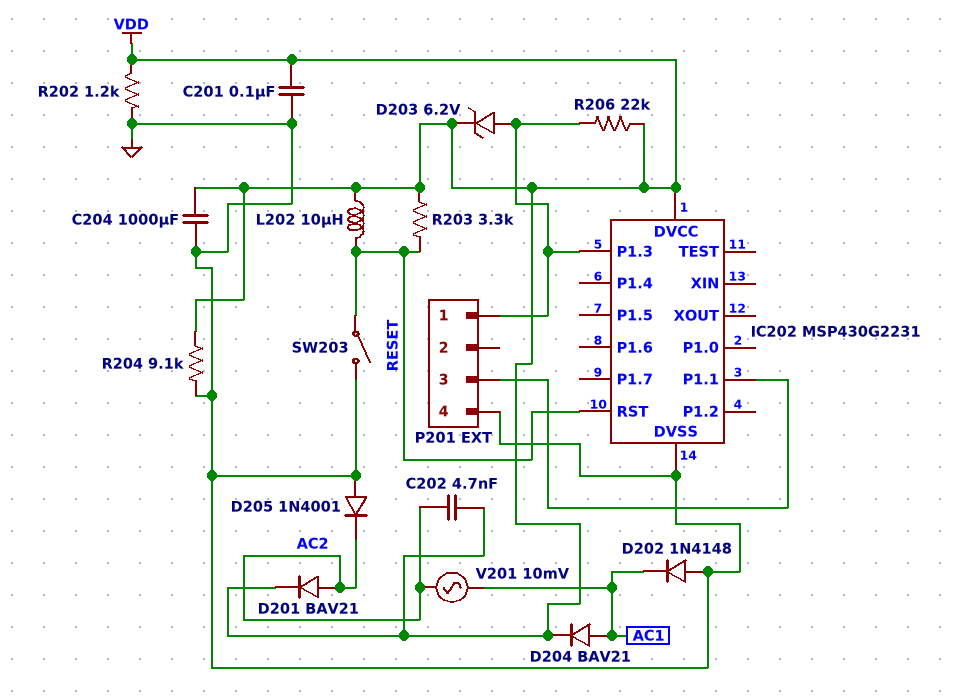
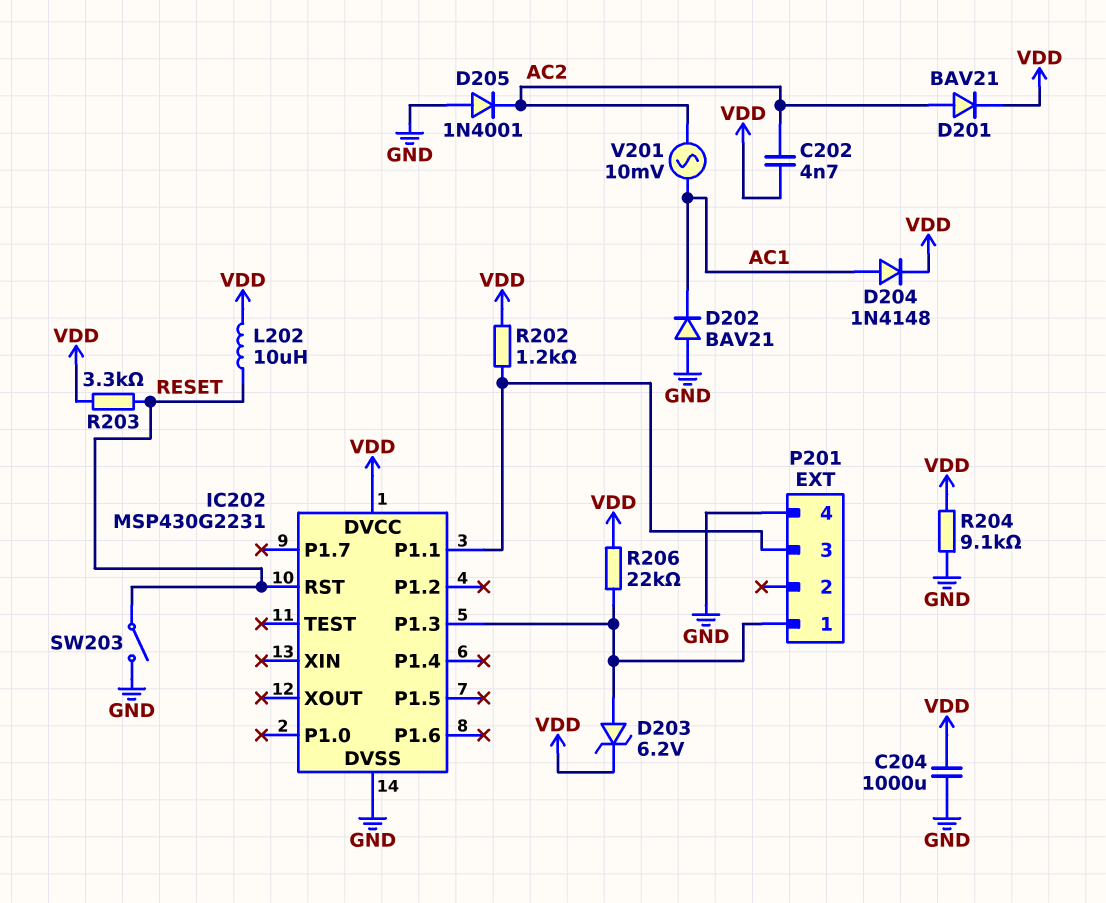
C201: 100nF (GND, VDD) -> none
D202: diode 1N4148 (A GND, K AC1) -> diode BAV21 (A GND, K AC1)
D204: diode BAV21 (A AC1, K VDD) -> diode 1N4148 (A AC1, K VDD)
R202: 1.2k (GND, VDD) -> 1.2k (IC202/P1.1, VDD)

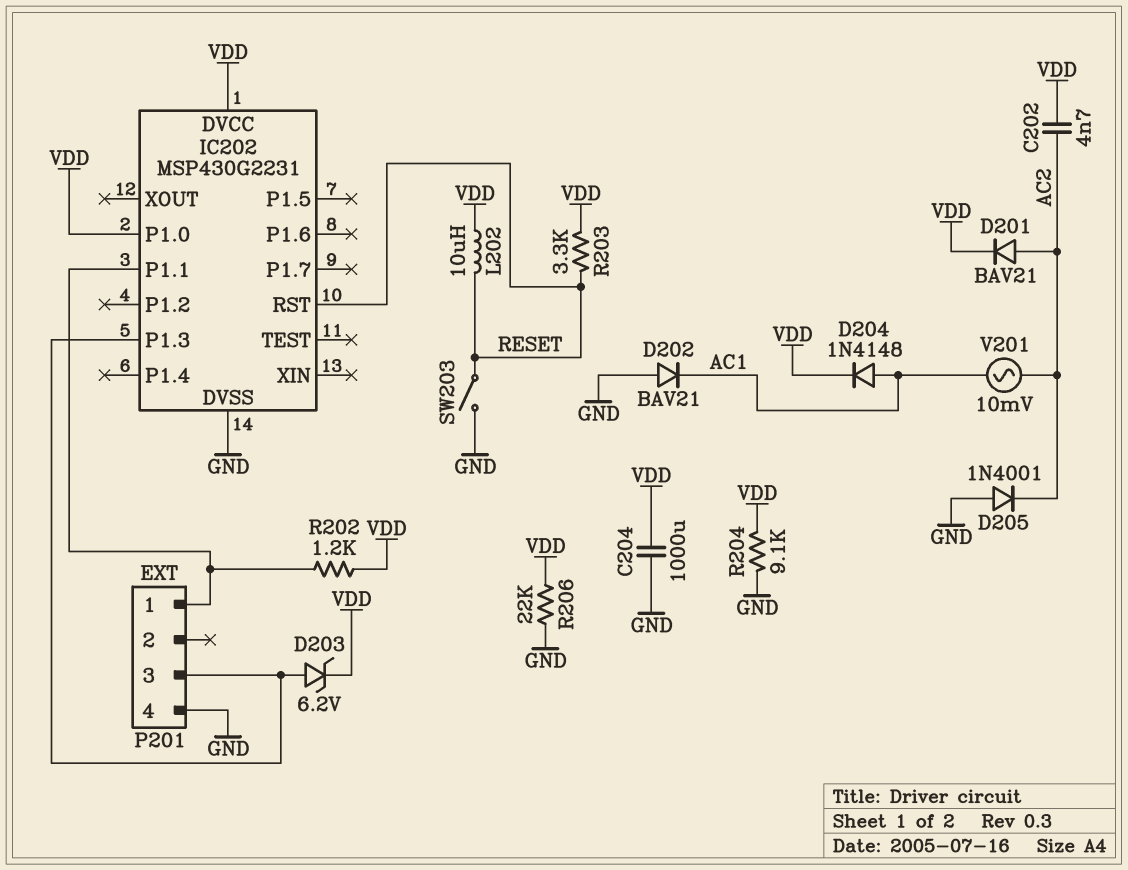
IC202 pin P1.0: none -> VDD
P201 pin 1: IC202/P1.3 -> IC202/P1.1
P201 pin 3: IC202/P1.1 -> IC202/P1.3
R206: 22k (IC202/P1.3, VDD) -> 22k (GND, VDD)

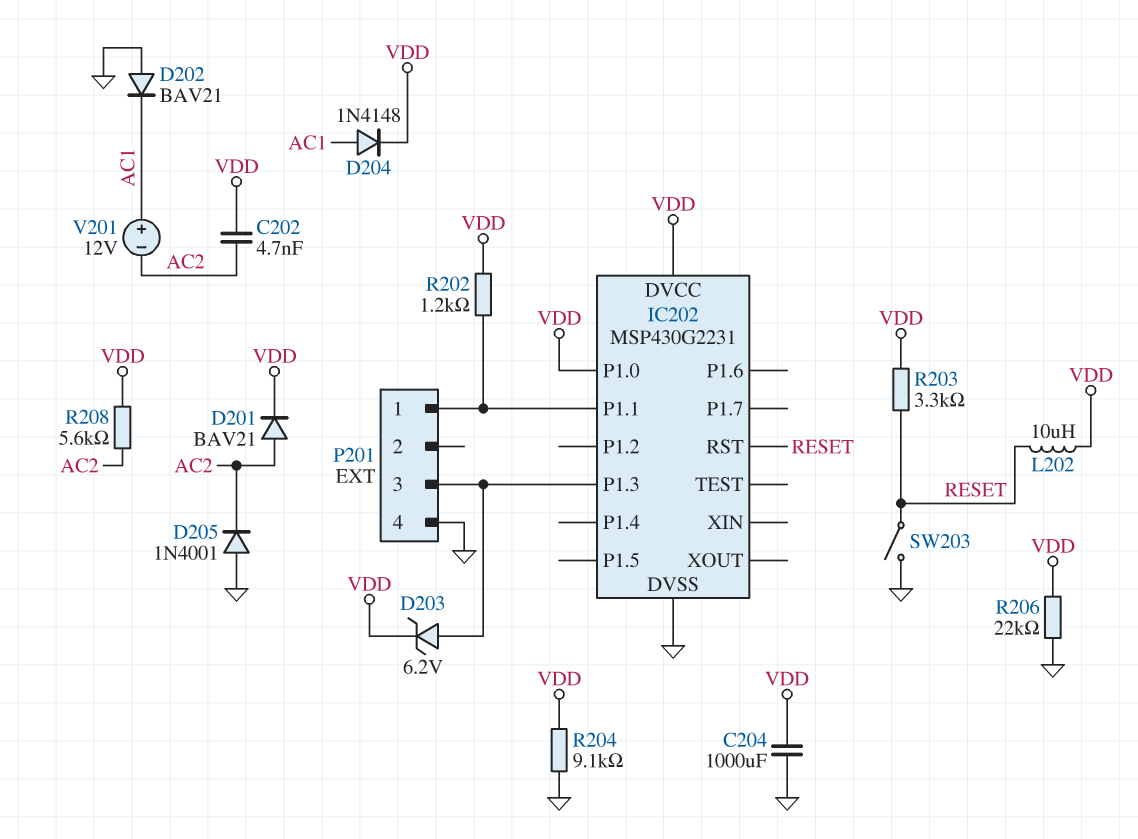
R208: none -> 5.6k (AC2, VDD)
V201: AC 10mV (AC1, AC2) -> 12V (plus AC1, minus AC2)

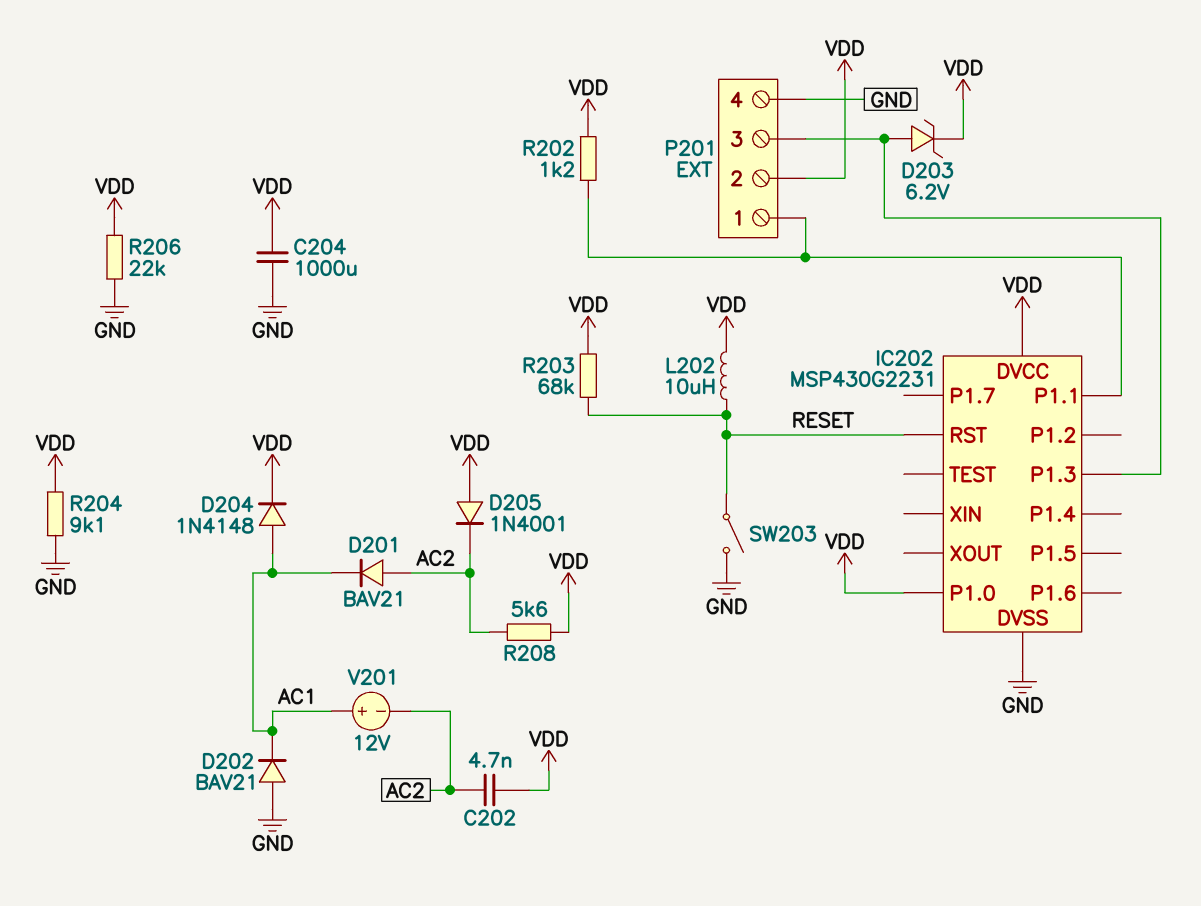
D201: diode BAV21 (A AC2, K VDD) -> diode BAV21 (A AC2, K AC1)
D205: diode 1N4001 (A GND, K AC2) -> diode 1N4001 (A VDD, K AC2)
P201 pin 2: none -> VDD
R203: 3.3k (RESET, VDD) -> 68k (RESET, VDD)

